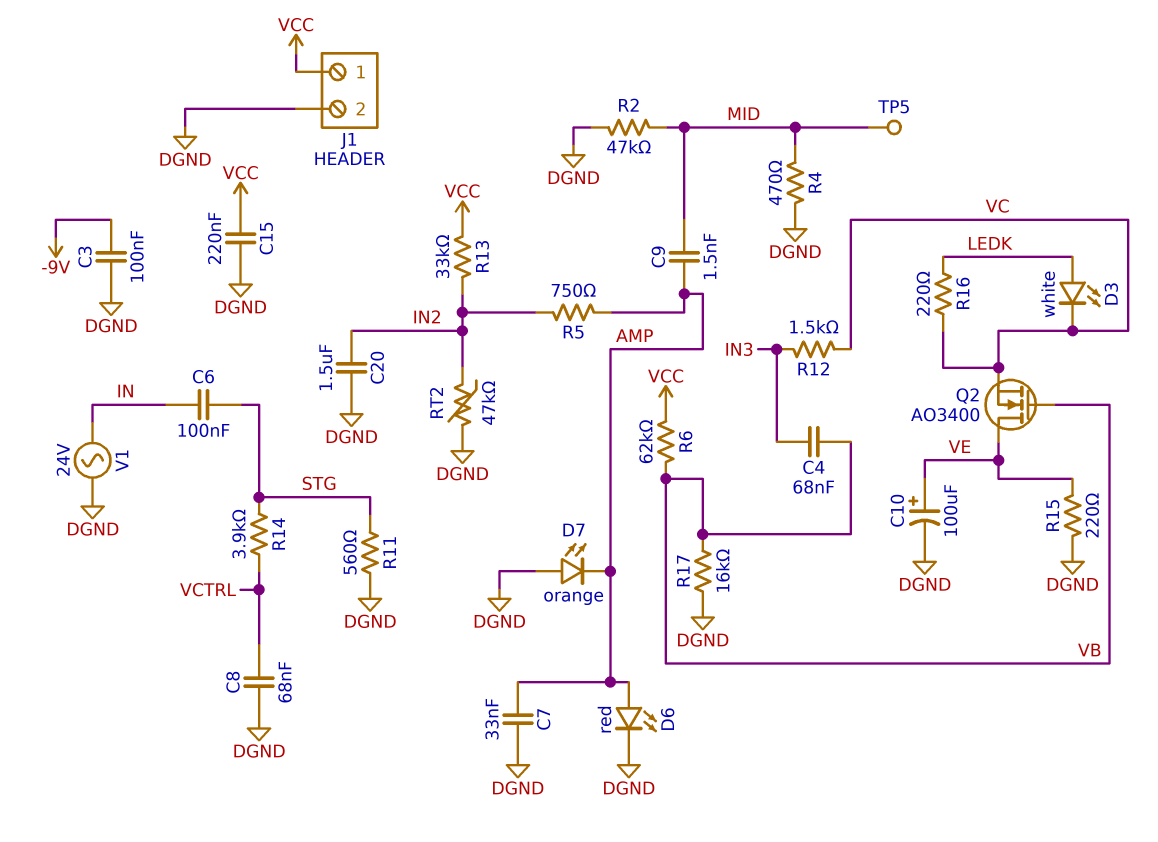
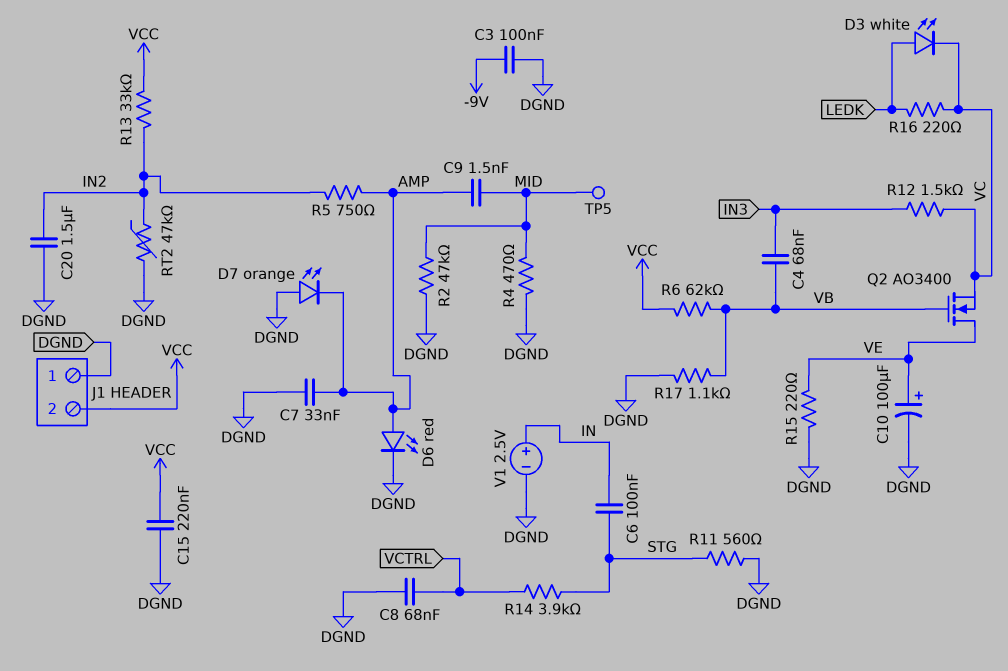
J1 pin 1: VCC -> DGND
J1 pin 2: DGND -> VCC
R17: 16k (DGND, VB) -> 1.1k (DGND, VB)
V1: AC 24V (DGND, IN) -> 2.5V (plus IN, minus DGND)

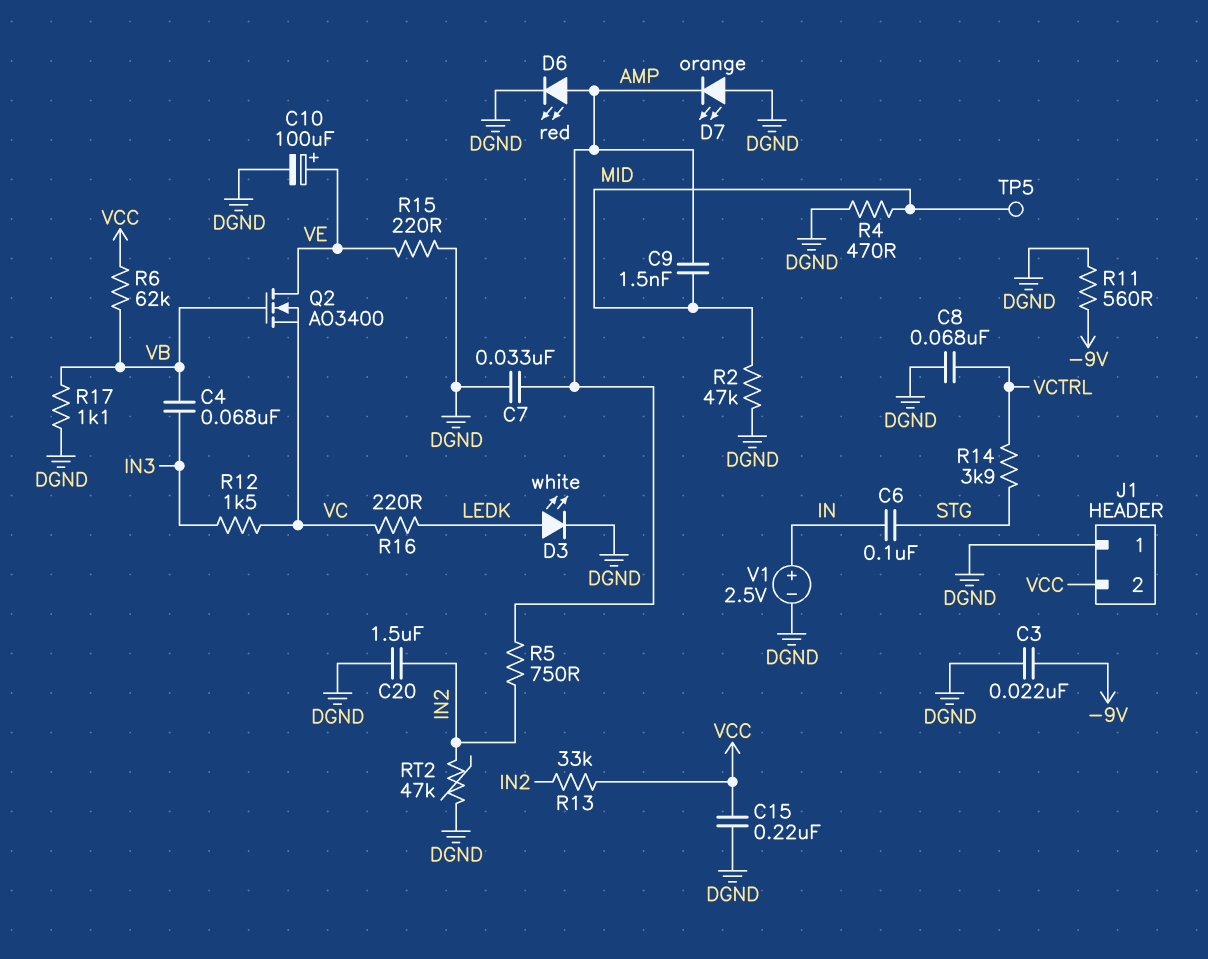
C3: 100nF (-9V, DGND) -> 22nF (-9V, DGND)
D3: LED white (A LEDK, K VC) -> LED white (A LEDK, K DGND)
R11: 560 (DGND, STG) -> 560 (-9V, DGND)

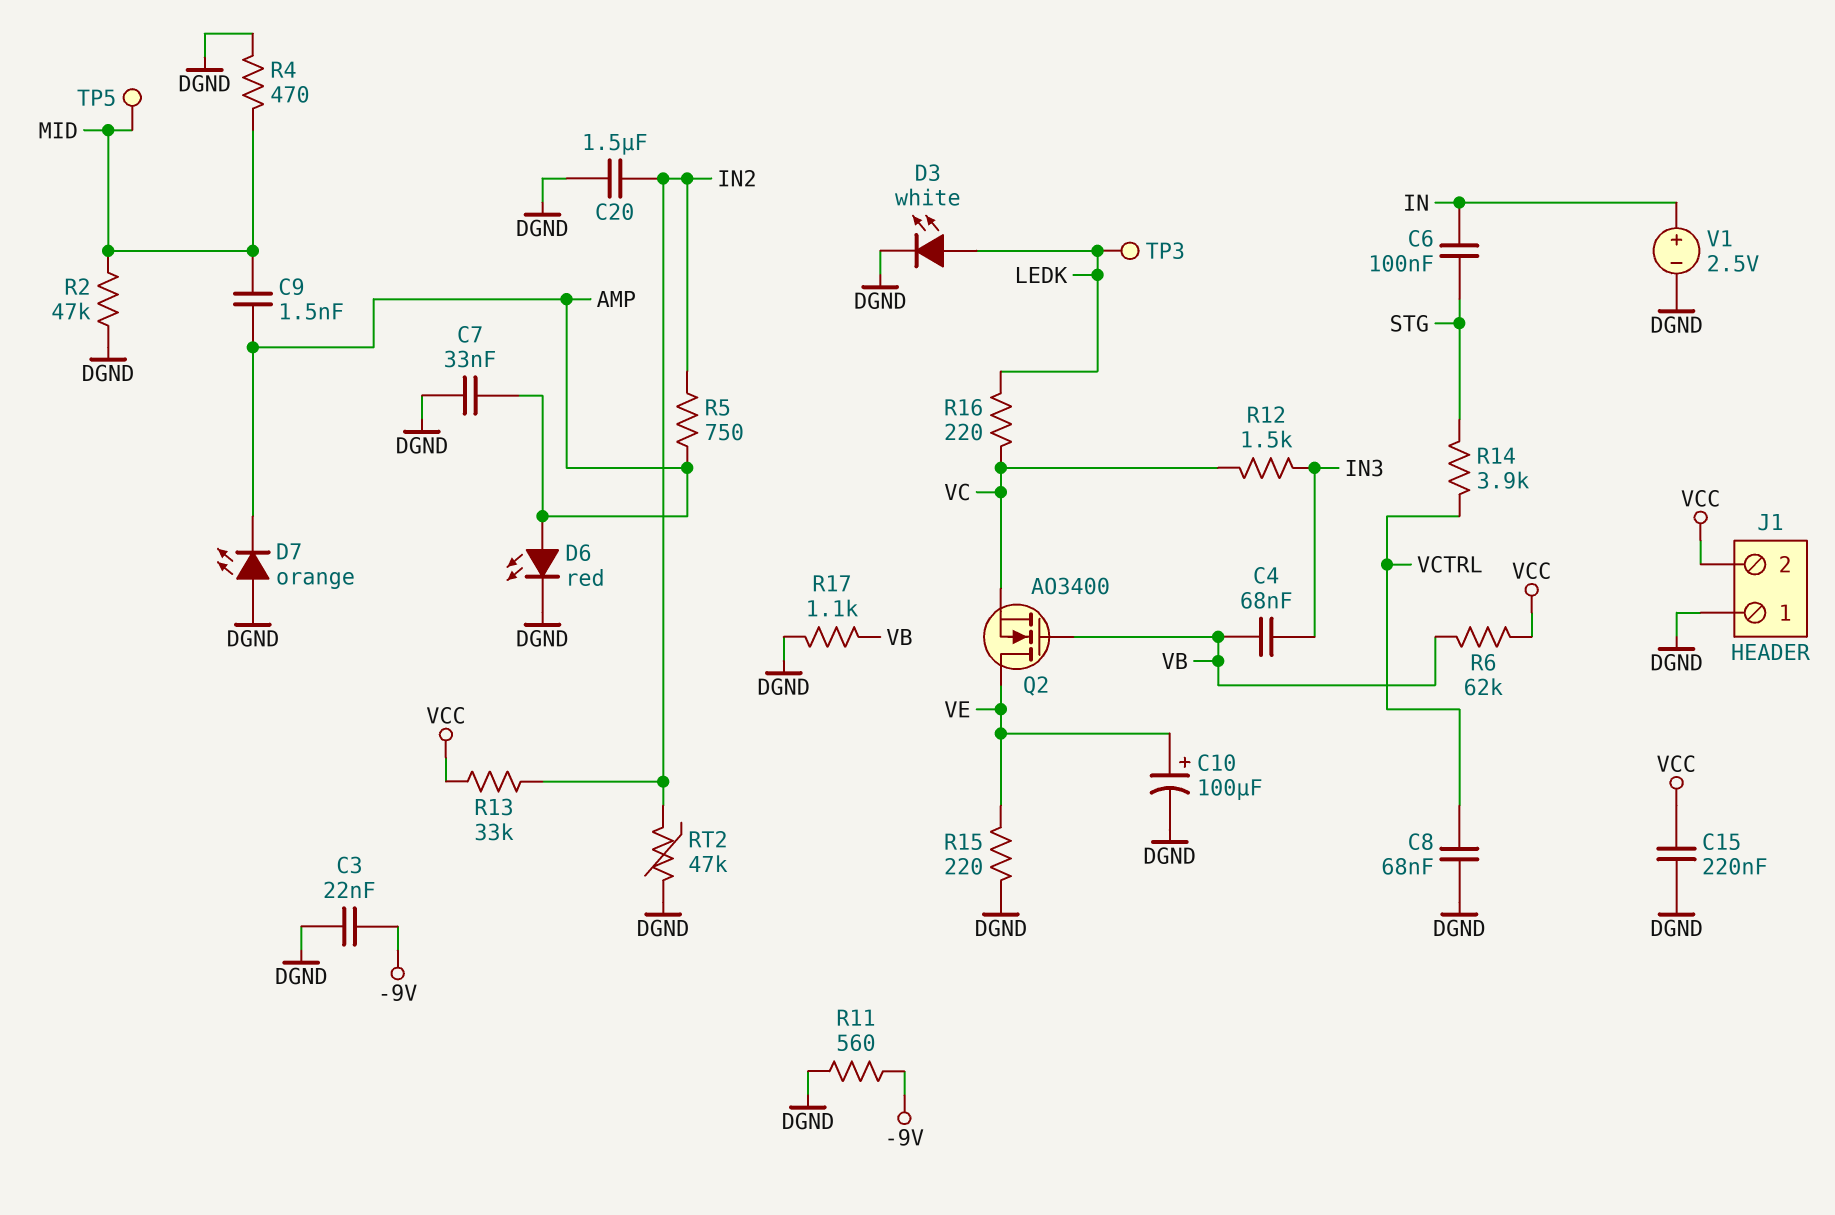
TP3: none -> test point (LEDK)

